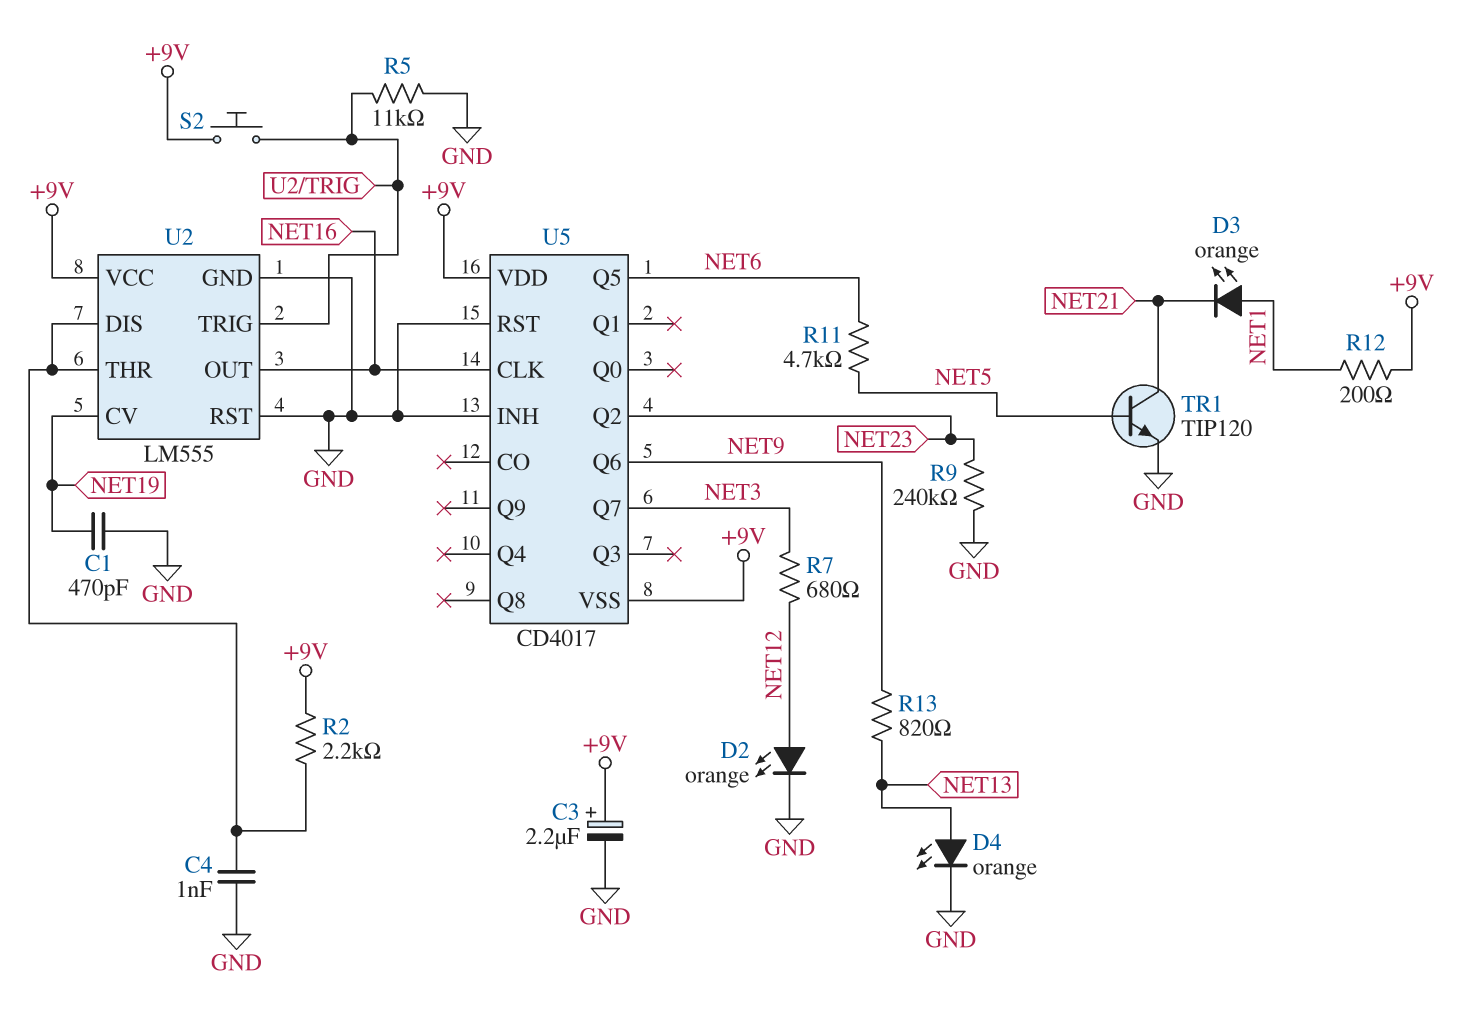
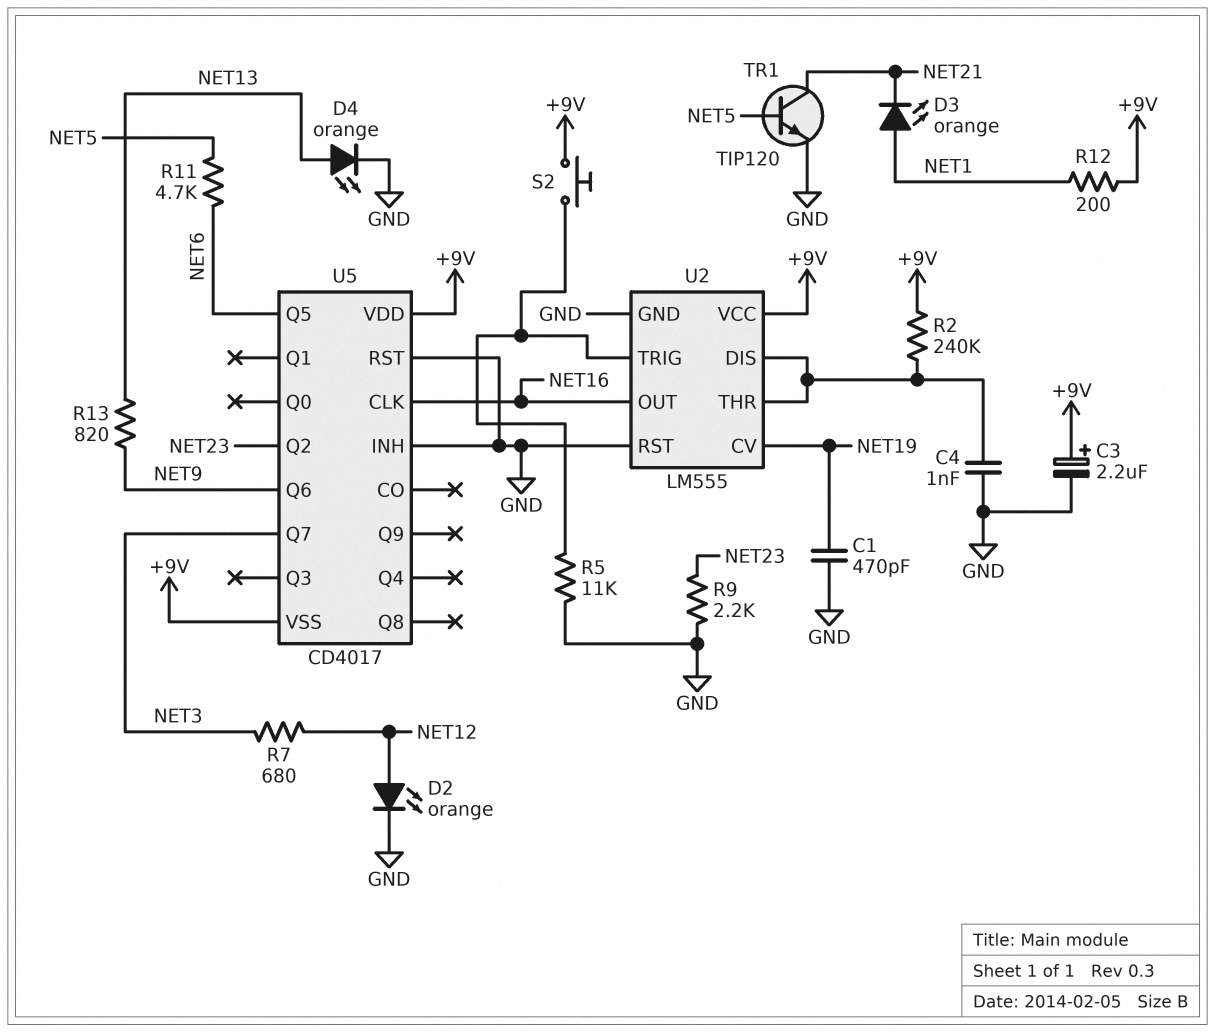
R2: 2.2k (+9V, U2/DIS) -> 240k (+9V, U2/DIS)
R9: 240k (GND, NET23) -> 2.2k (GND, NET23)

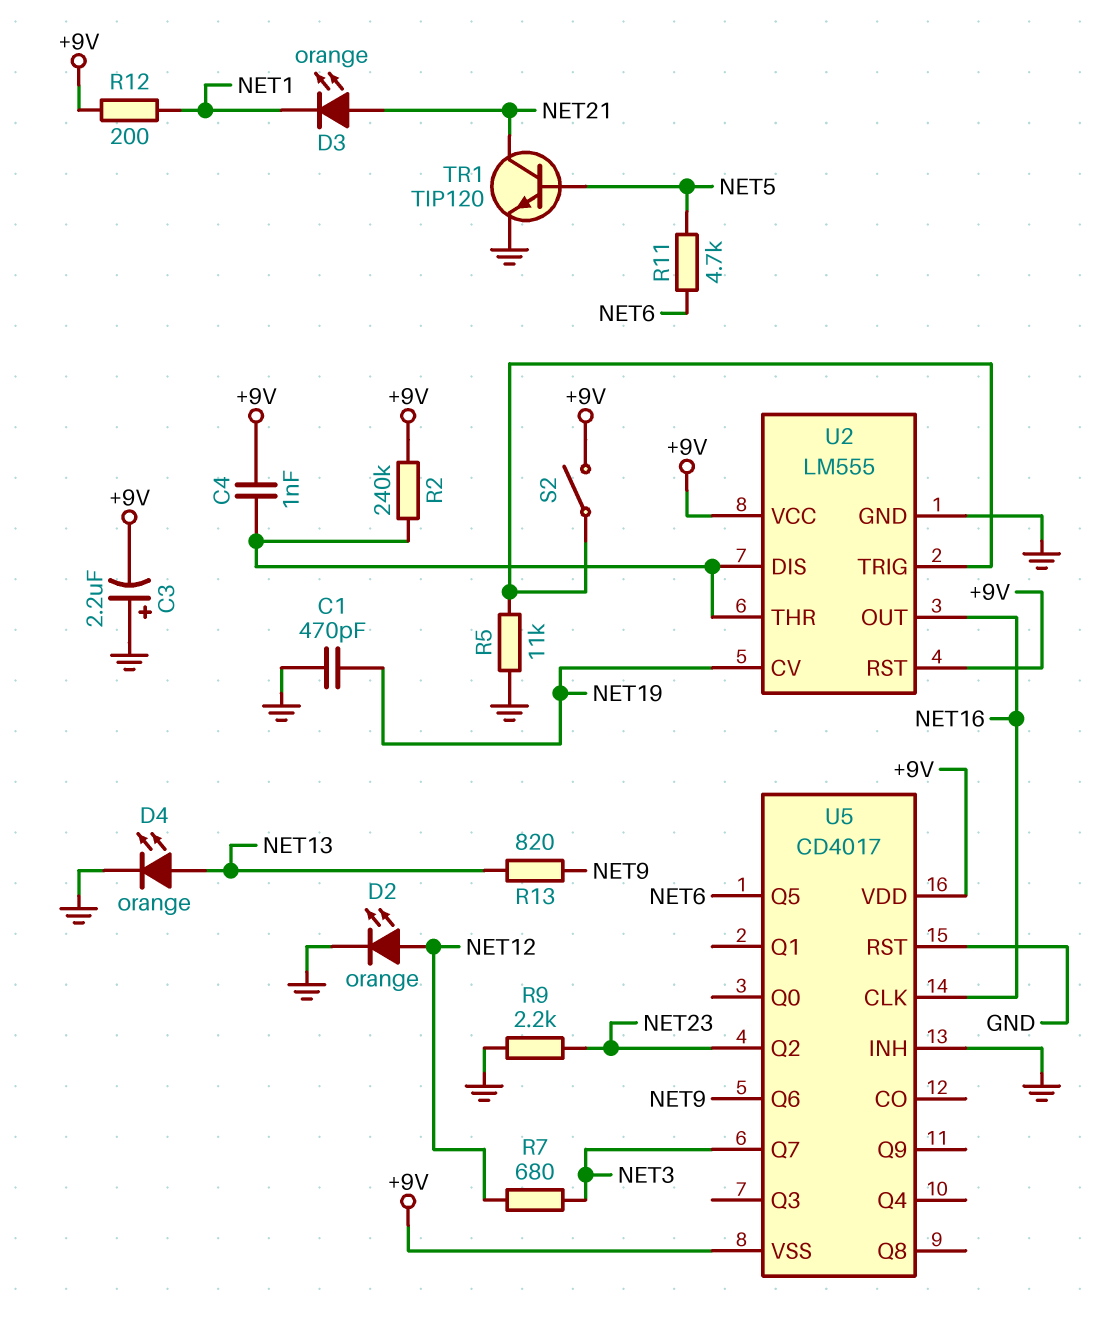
C3: 2.2uF (plus +9V, minus GND) -> 2.2uF (plus GND, minus +9V)
C4: 1nF (GND, U2/DIS) -> 1nF (+9V, U2/DIS)
D3: LED orange (A NET1, K NET21) -> LED orange (A NET21, K NET1)
S2: button (+9V, U2/TRIG) -> switch (+9V, U2/TRIG)
U2 pin RST: GND -> +9V

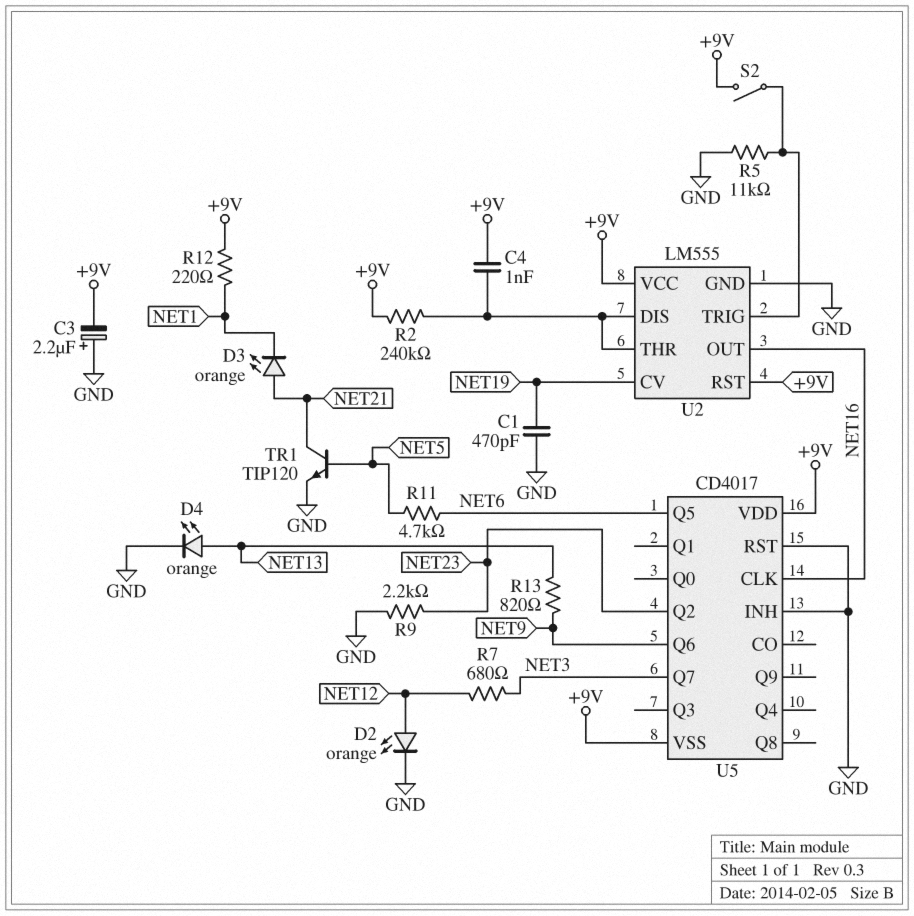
R12: 200 (+9V, NET1) -> 220 (+9V, NET1)

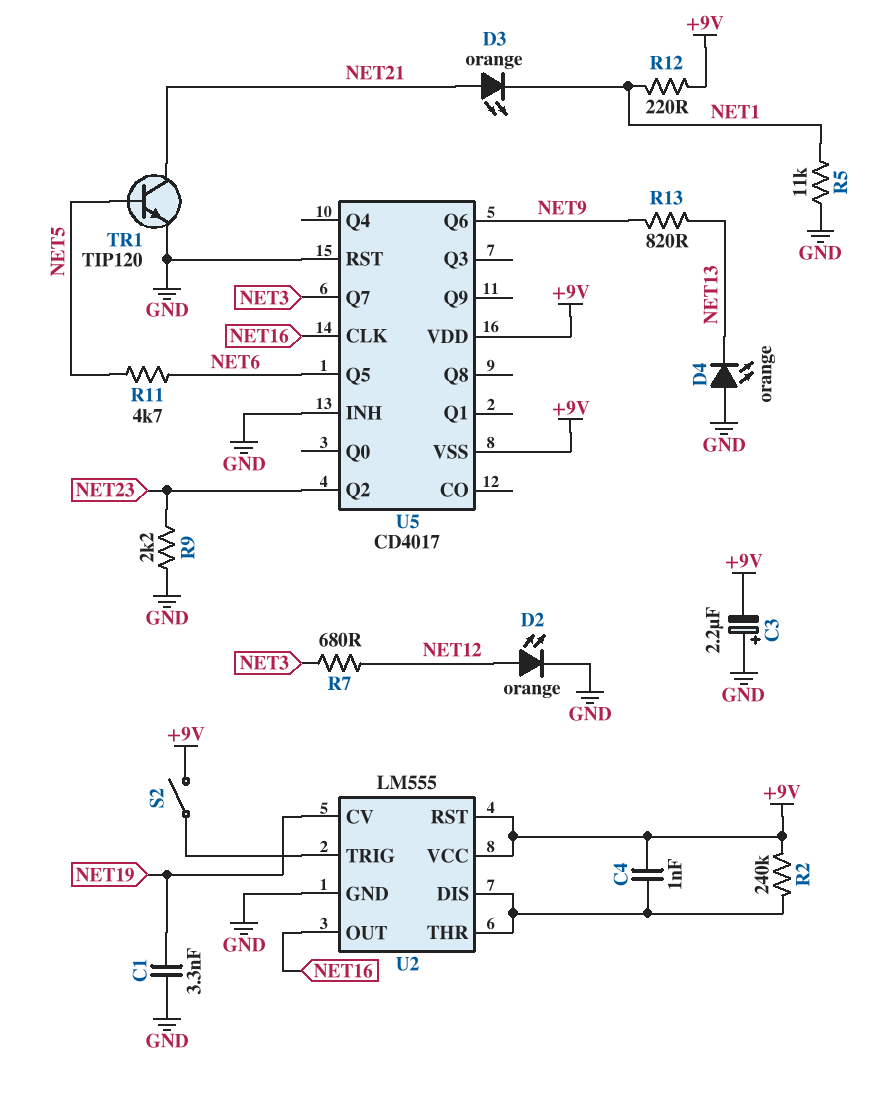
C1: 470pF (GND, NET19) -> 3.3nF (GND, NET19)
D4: LED orange (A NET13, K GND) -> LED orange (A GND, K NET13)
R5: 11k (GND, U2/TRIG) -> 11k (GND, NET1)

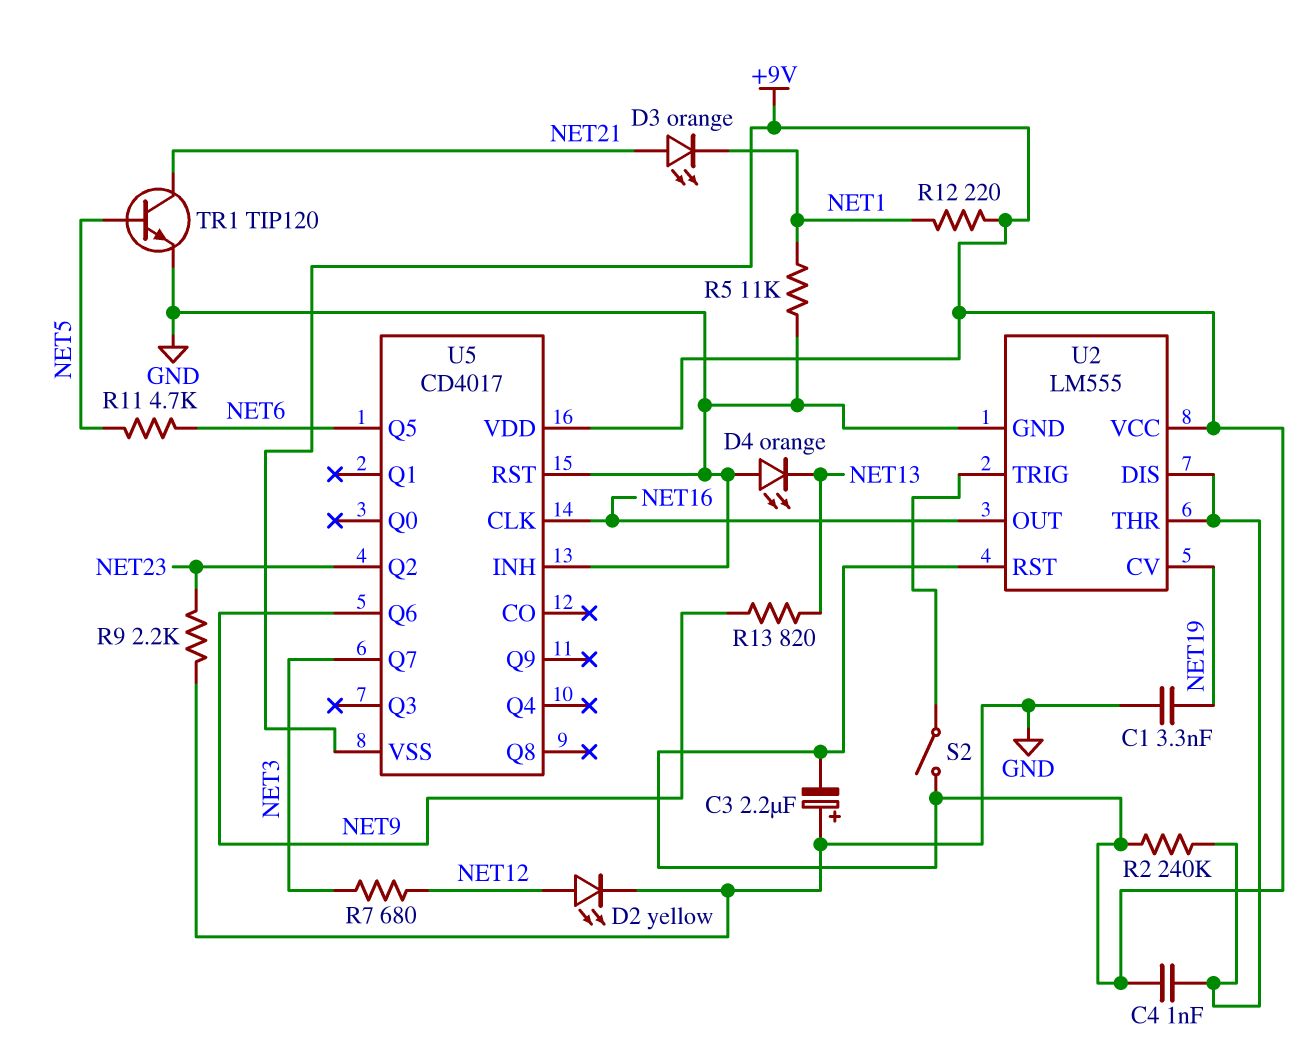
D2: LED orange (A NET12, K GND) -> LED yellow (A NET12, K GND)

